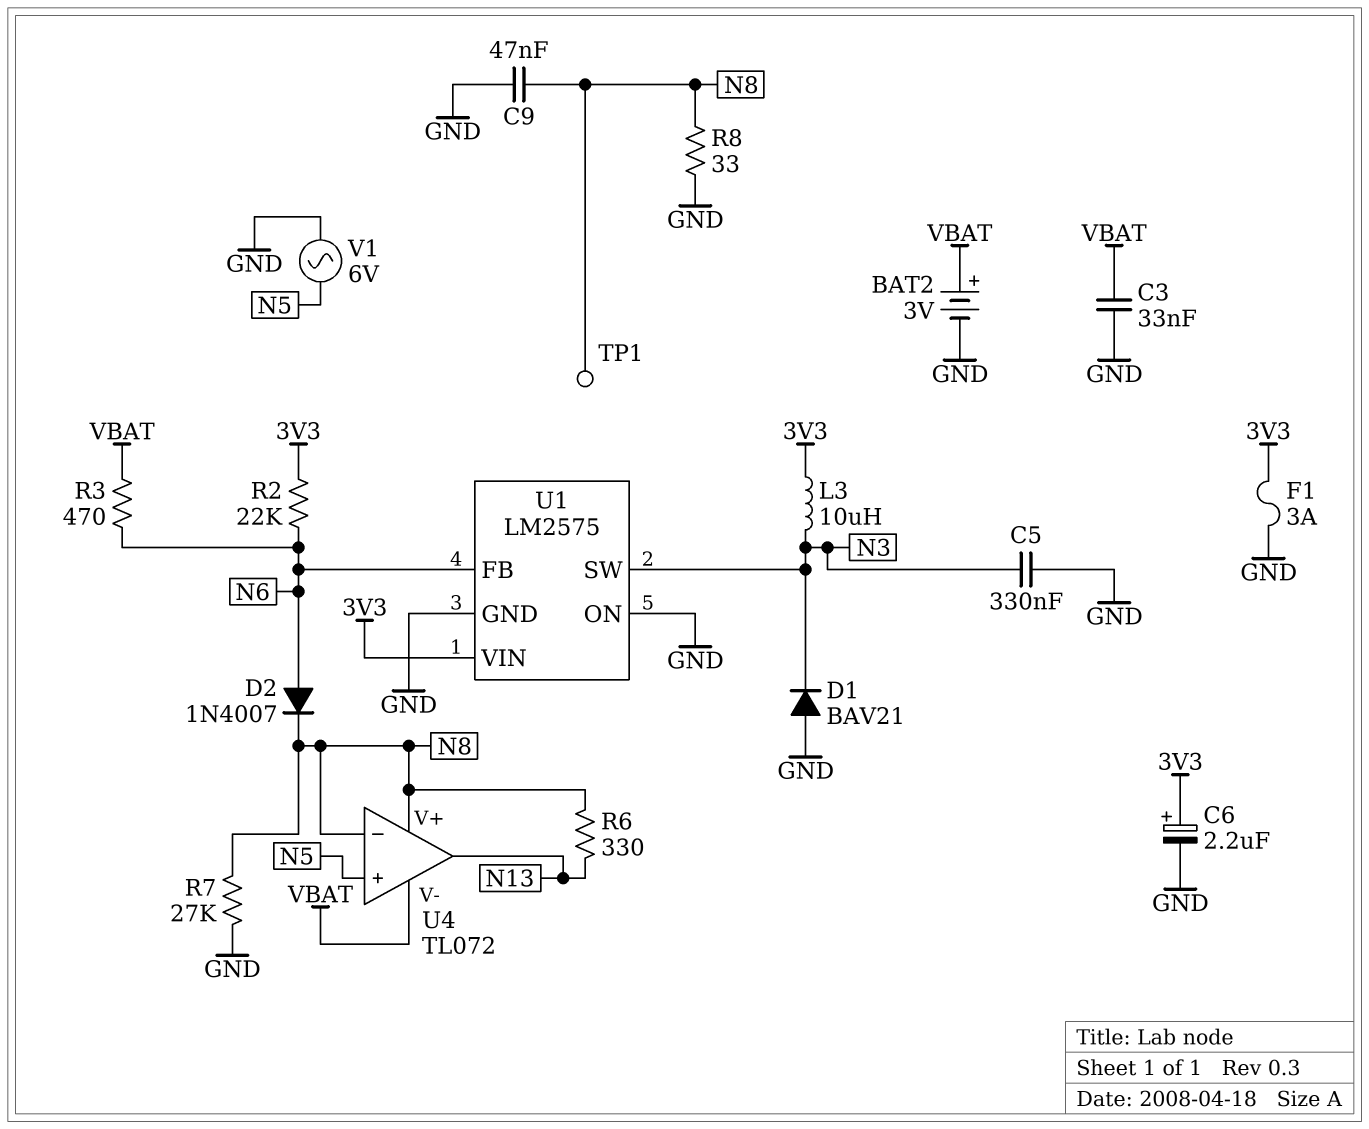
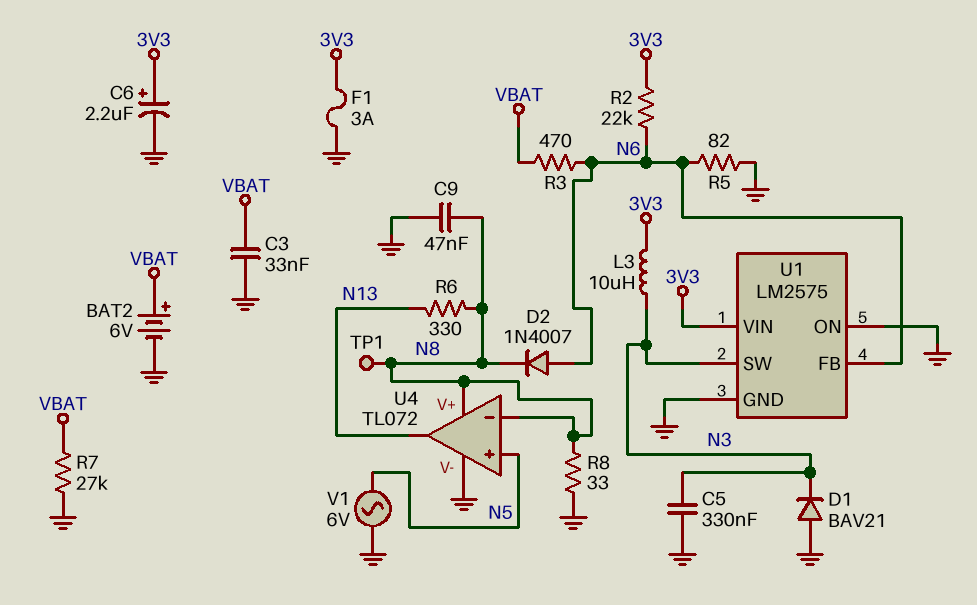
BAT2: 3V (plus VBAT, minus GND) -> 6V (plus VBAT, minus GND)
R5: none -> 82 (GND, N6)
R7: 27k (GND, N8) -> 27k (GND, VBAT)
U4 pin V-: VBAT -> GND

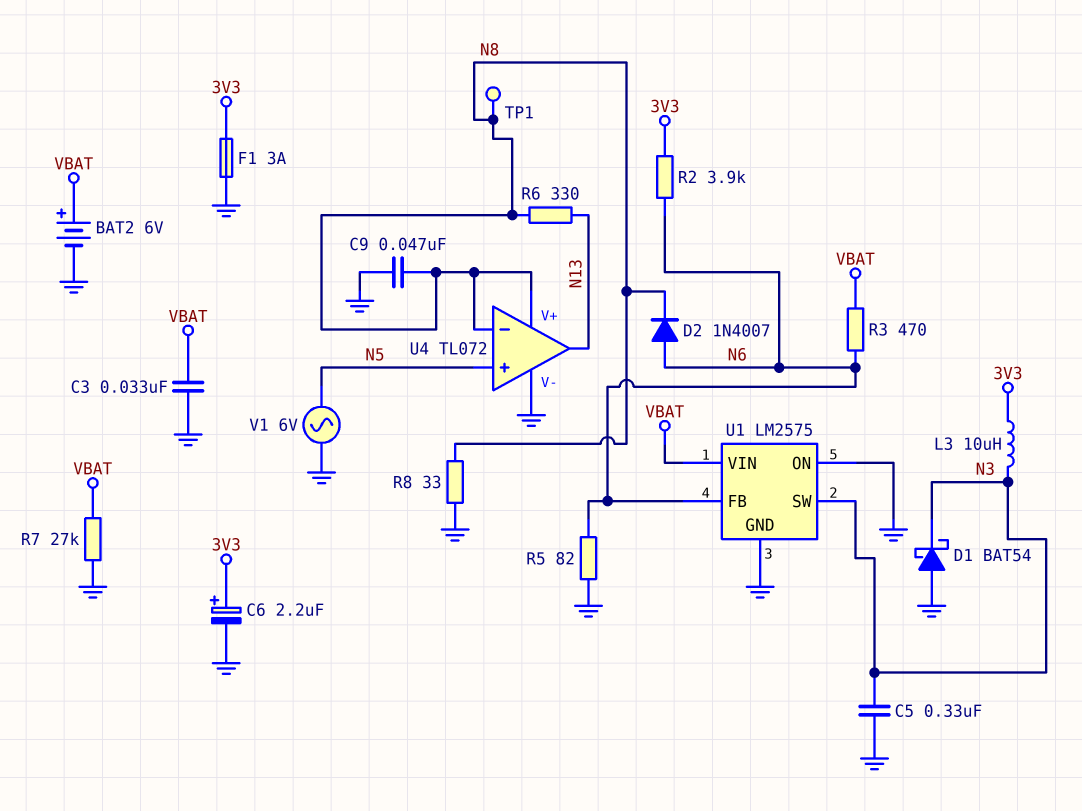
D1: diode BAV21 (A GND, K N3) -> schottky BAT54 (A GND, K N3)
R2: 22k (3V3, N6) -> 3.9k (3V3, N6)
U1 pin VIN: 3V3 -> VBAT

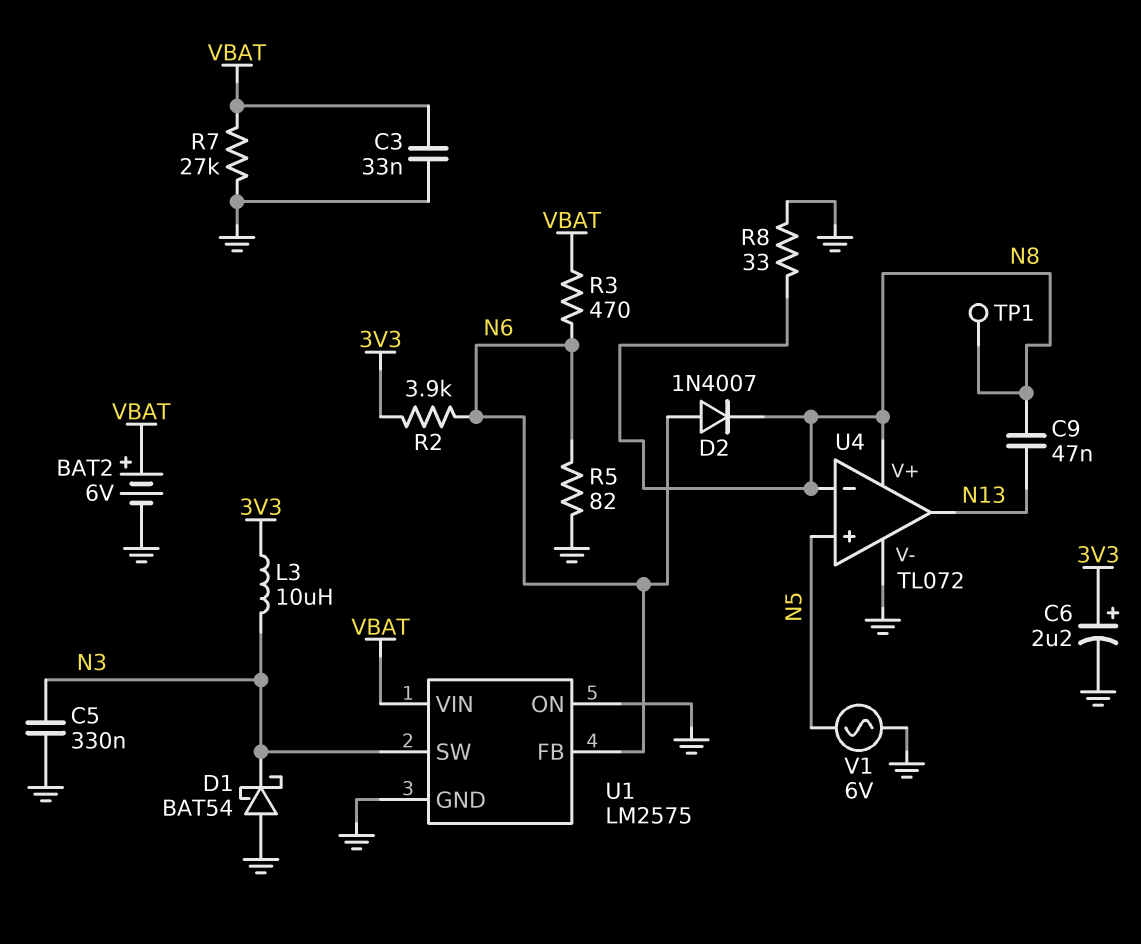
C9: 47nF (GND, N8) -> 47nF (N8, N13)
F1: 3A (3V3, GND) -> none
R6: 330 (N8, N13) -> none

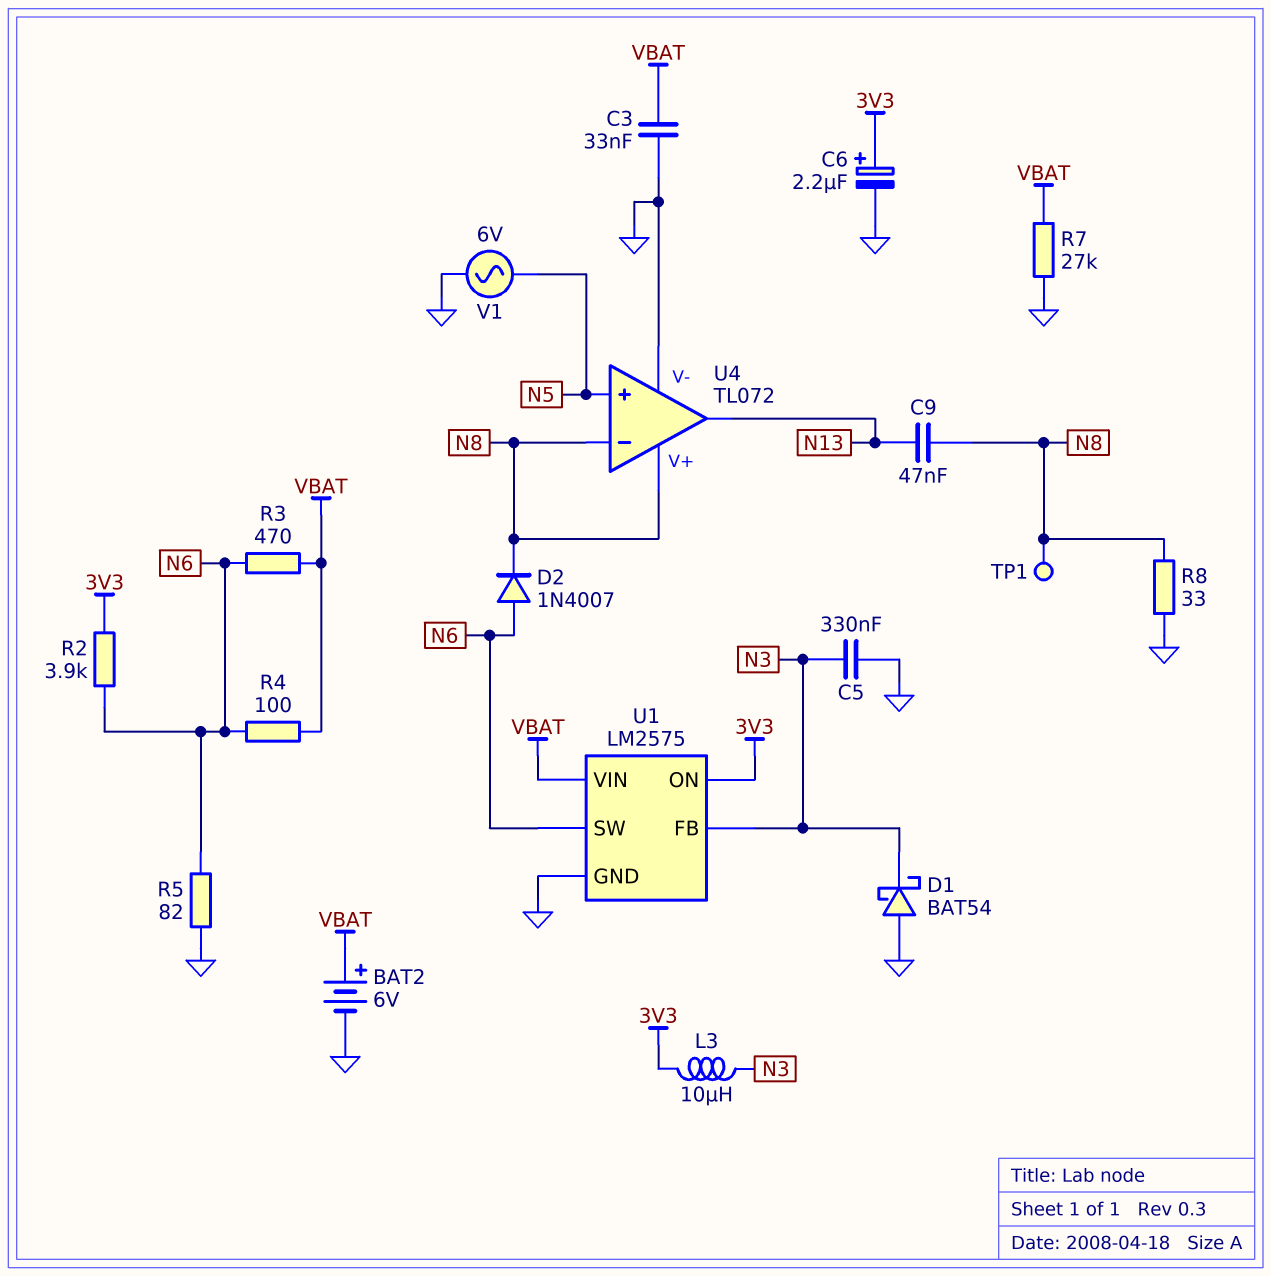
R4: none -> 100 (N6, VBAT)
U1 pin FB: N6 -> N3
U1 pin ON: GND -> 3V3
U1 pin SW: N3 -> N6

